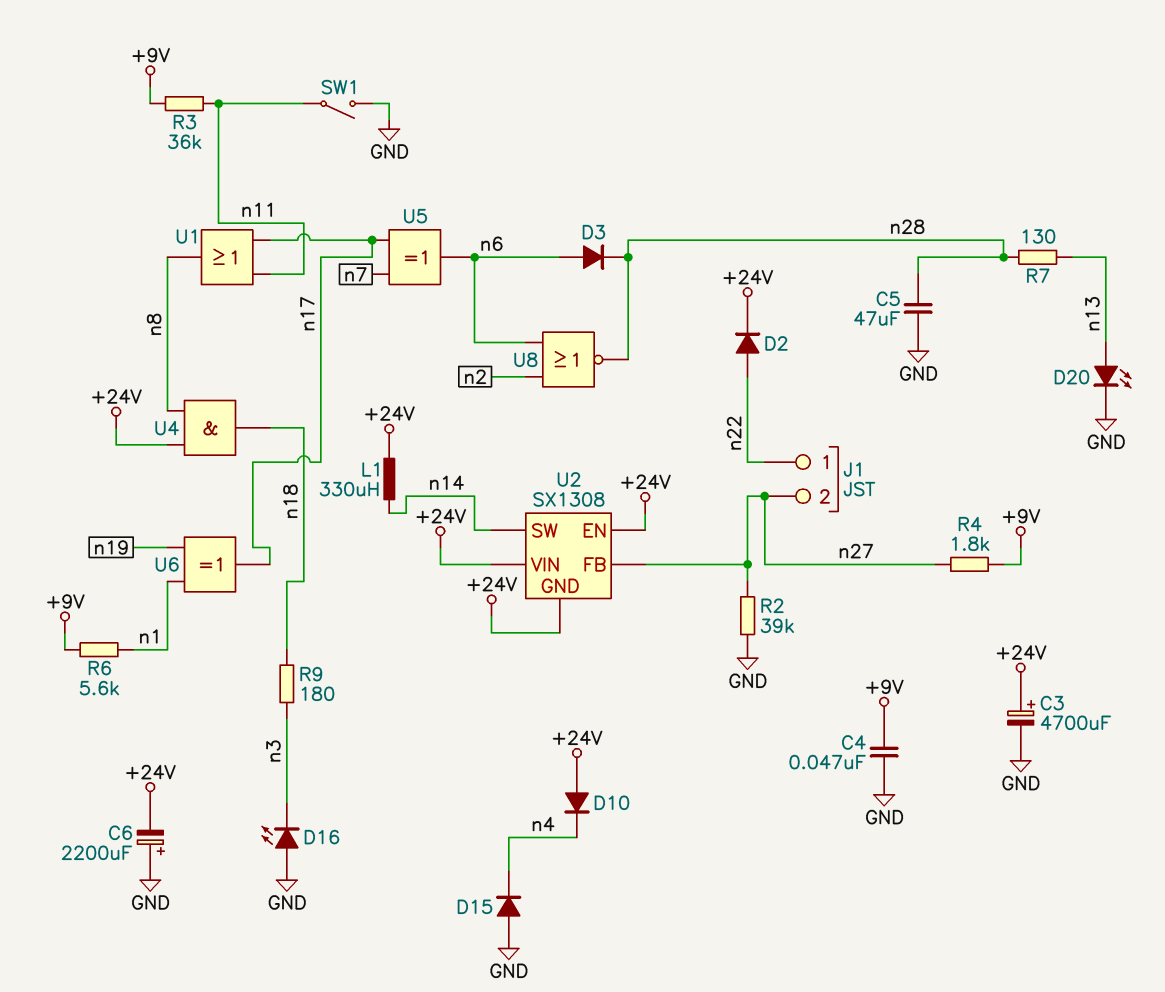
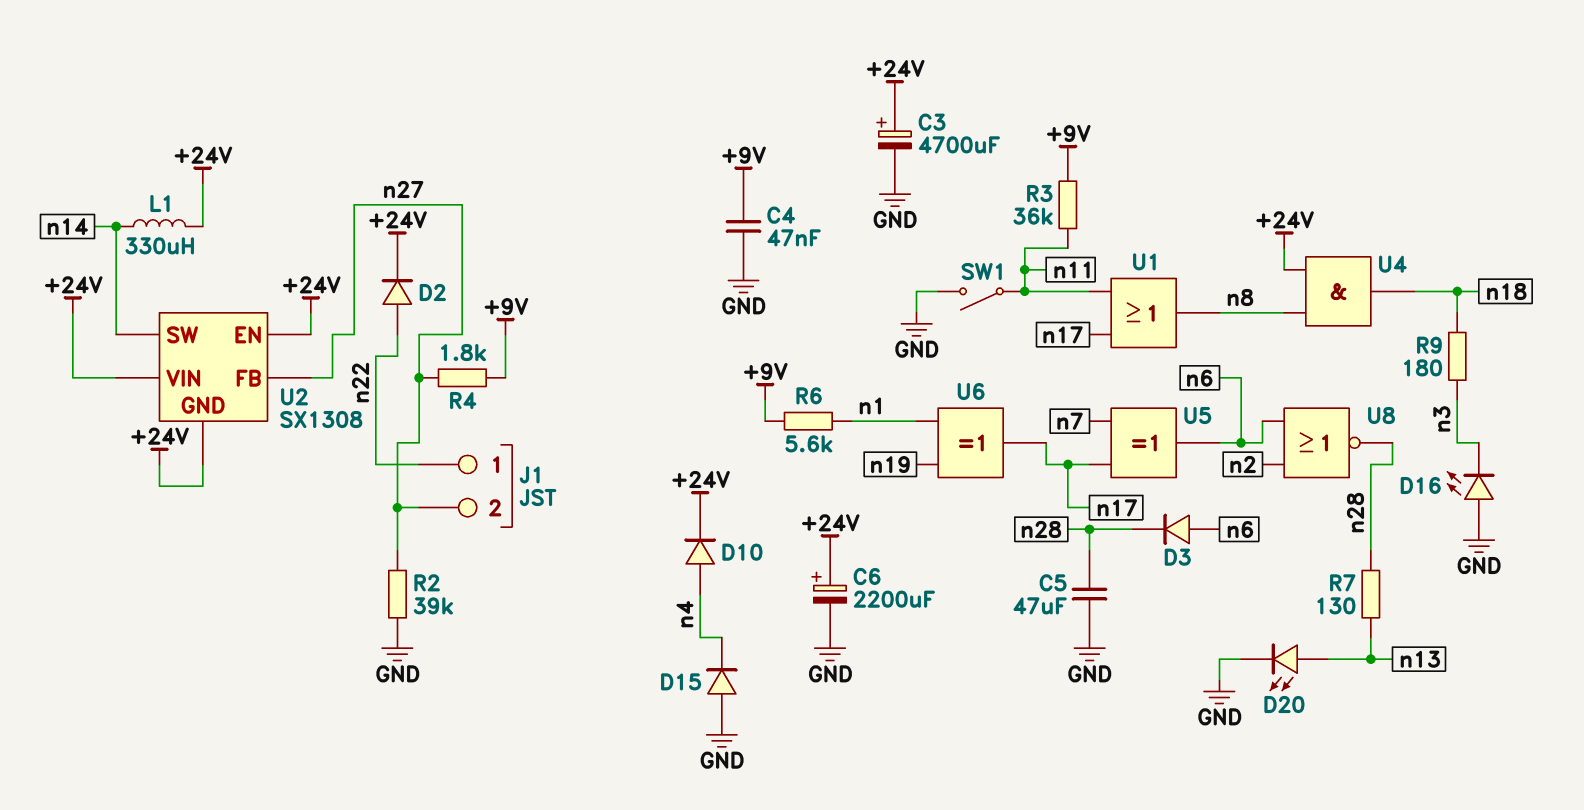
C6: 2200uF (plus GND, minus +24V) -> 2200uF (plus +24V, minus GND)
D10: diode (A +24V, K n4) -> diode (A n4, K +24V)

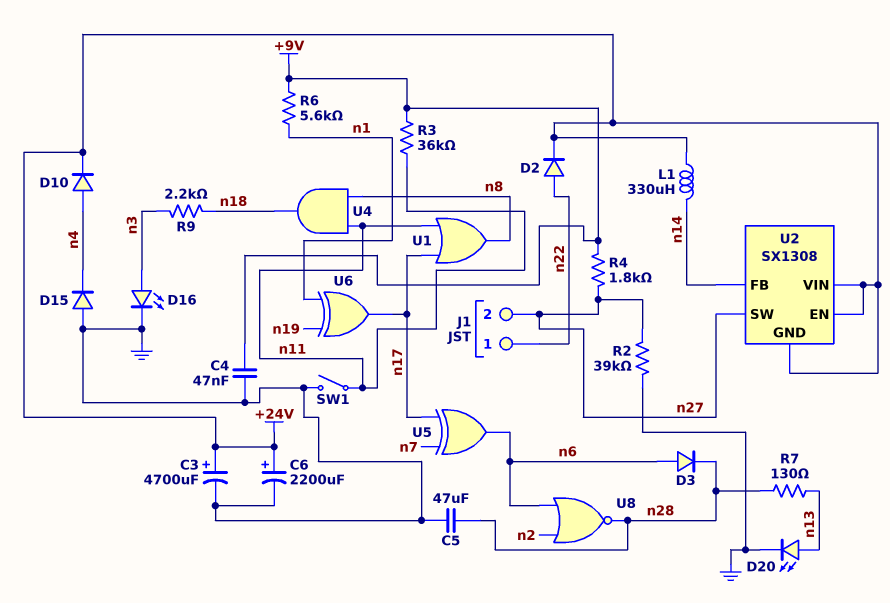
D16: LED (A GND, K n3) -> LED (A n3, K GND)
R9: 180 (n3, n18) -> 2.2k (n3, n18)
U2 pin FB: n27 -> n14
U2 pin SW: n14 -> n27
U4: AND (in +24V, in n8, out n18) -> AND (in n8, in n11, out n18)

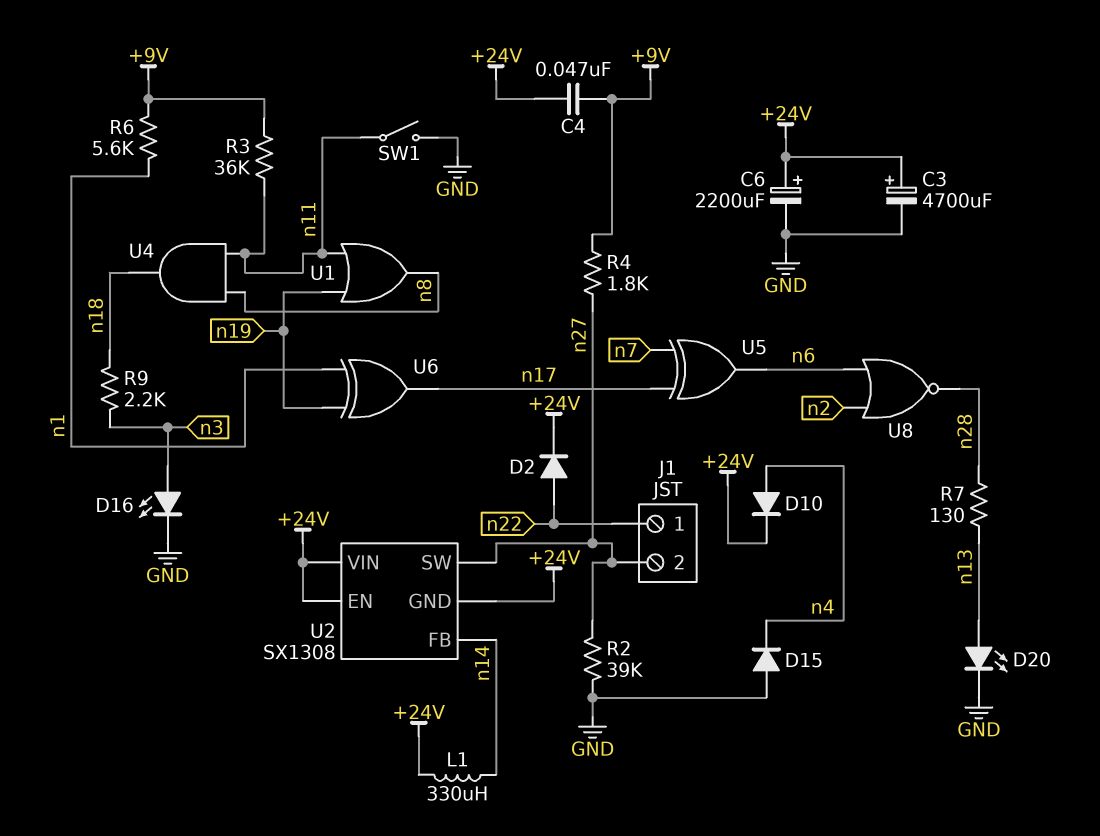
C4: 47nF (+9V, GND) -> 47nF (+9V, +24V)
C5: 47uF (GND, n28) -> none
D3: diode (A n6, K n28) -> none
U1: OR (in n11, in n17, out n8) -> OR (in n11, in n19, out n8)

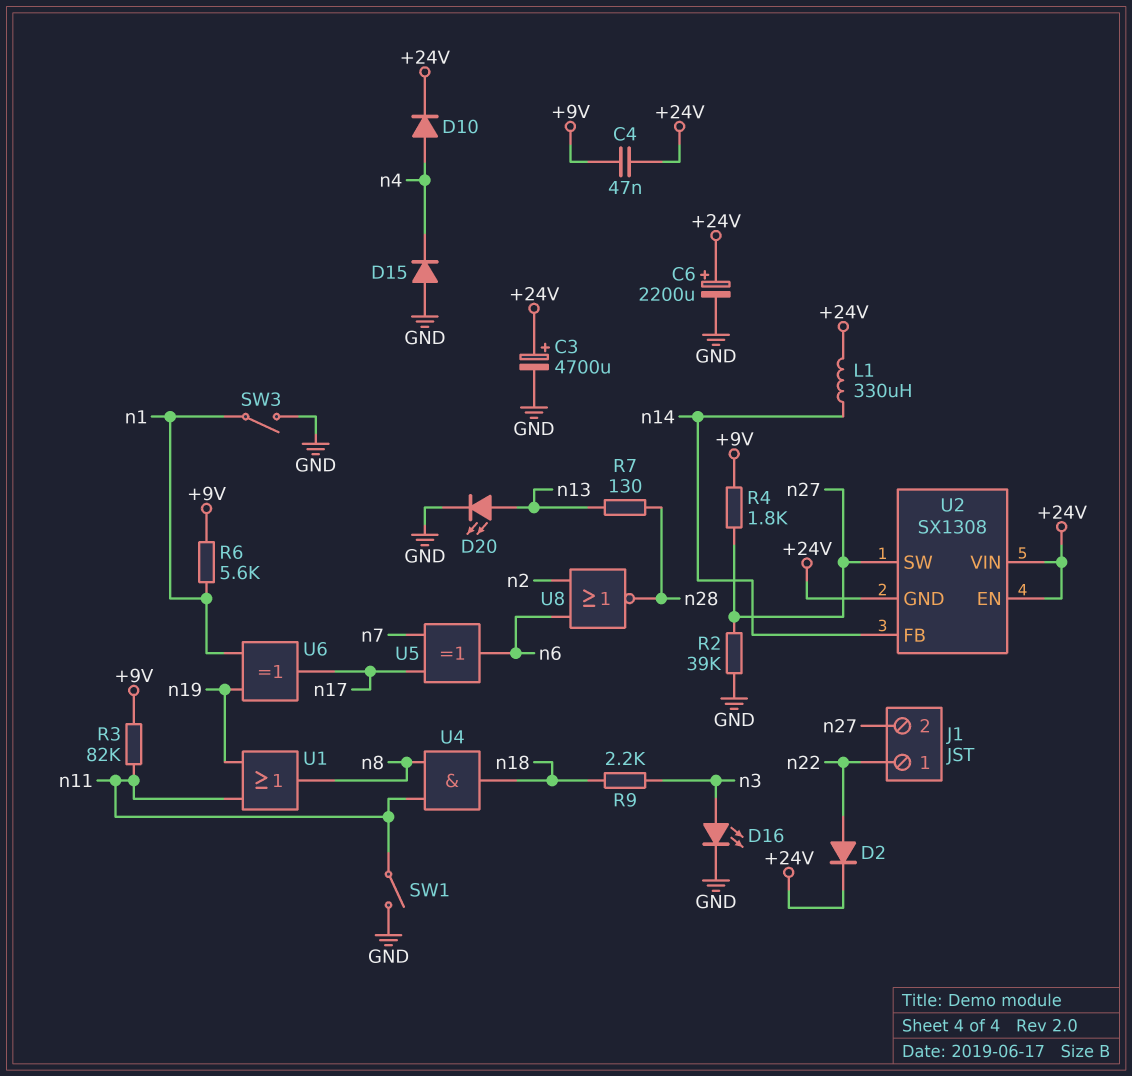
R3: 36k (+9V, n11) -> 82k (+9V, n11)
SW3: none -> switch (GND, n1)

